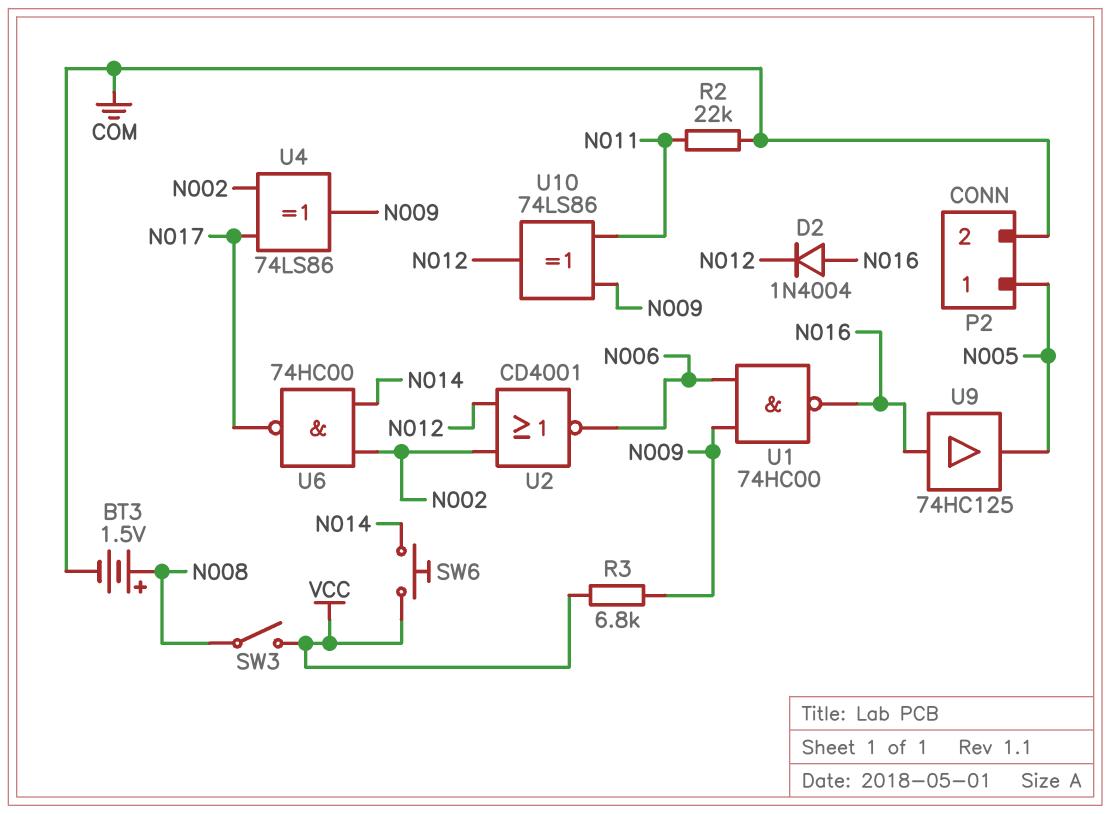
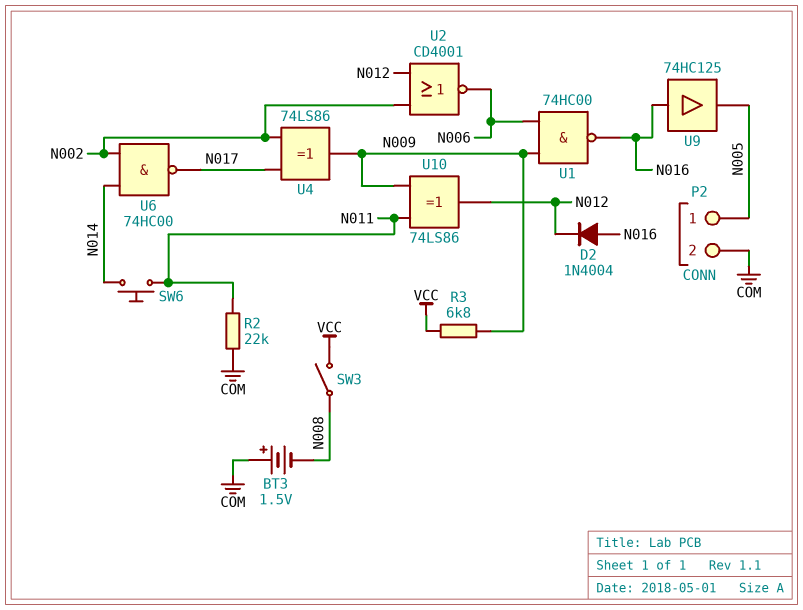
BT3: 1.5V (plus N008, minus COM) -> 1.5V (plus COM, minus N008)
SW6: button (N014, VCC) -> button (N011, N014)

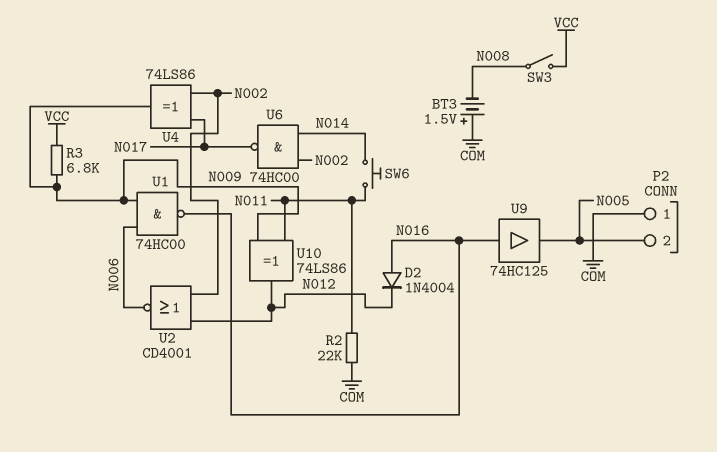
P2 pin 1: N005 -> COM
P2 pin 2: COM -> N005

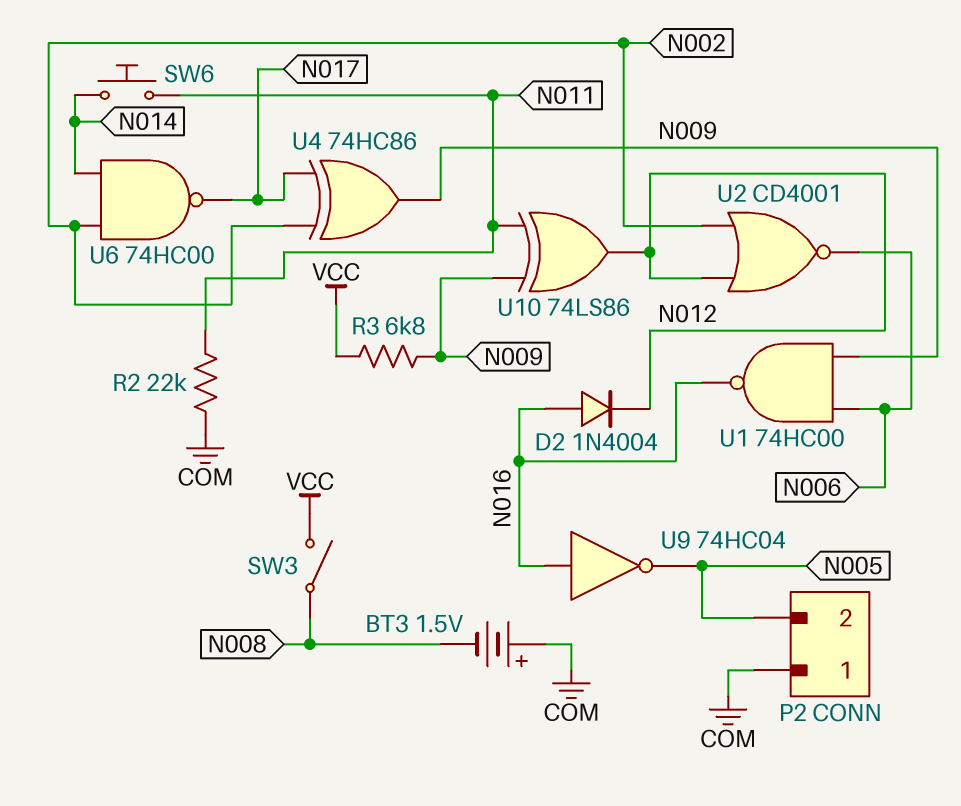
U4: XOR 74LS86 (in N002, in N017, out N009) -> XOR 74HC86 (in N002, in N017, out N009)
U9: buffer 74HC125 (in N016, out N005) -> NOT 74HC04 (in N016, out N005)

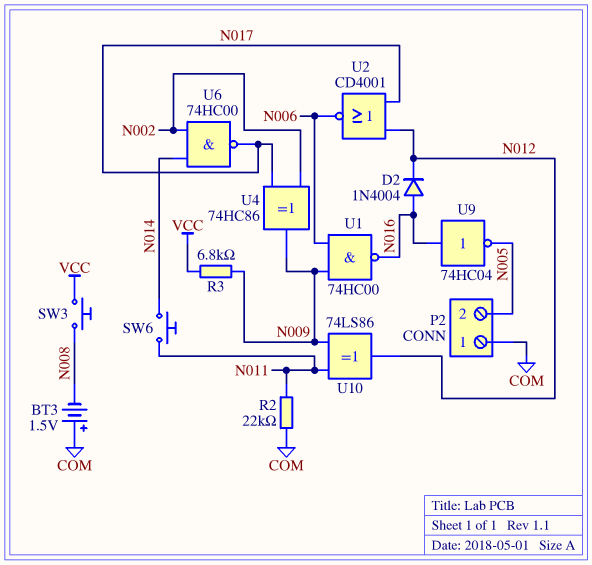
SW3: switch (N008, VCC) -> button (N008, VCC)
U2: NOR CD4001 (in N002, in N012, out N006) -> NOR CD4001 (in N012, in N017, out N006)

